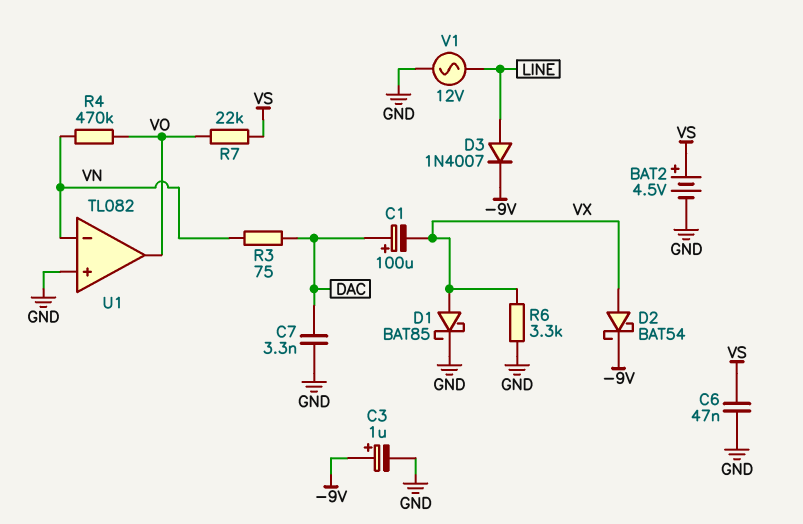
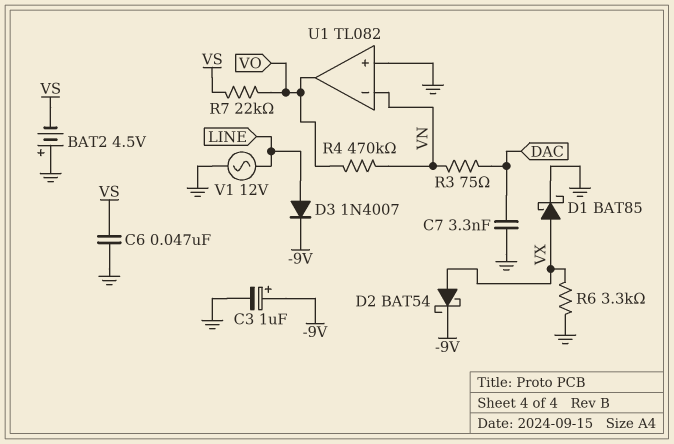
BAT2: 4.5V (plus VS, minus GND) -> 4.5V (plus GND, minus VS)
C1: 100uF (plus DAC, minus VX) -> none

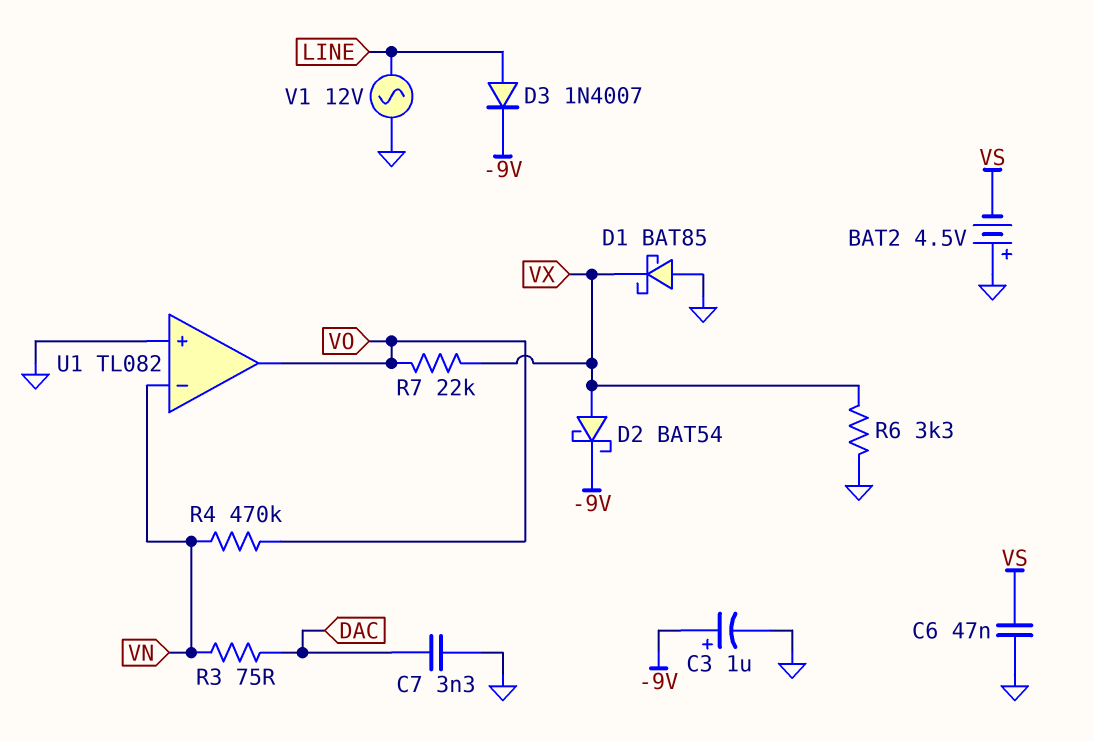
D1: schottky BAT85 (A VX, K GND) -> schottky BAT85 (A GND, K VX)
R7: 22k (VO, VS) -> 22k (VO, VX)

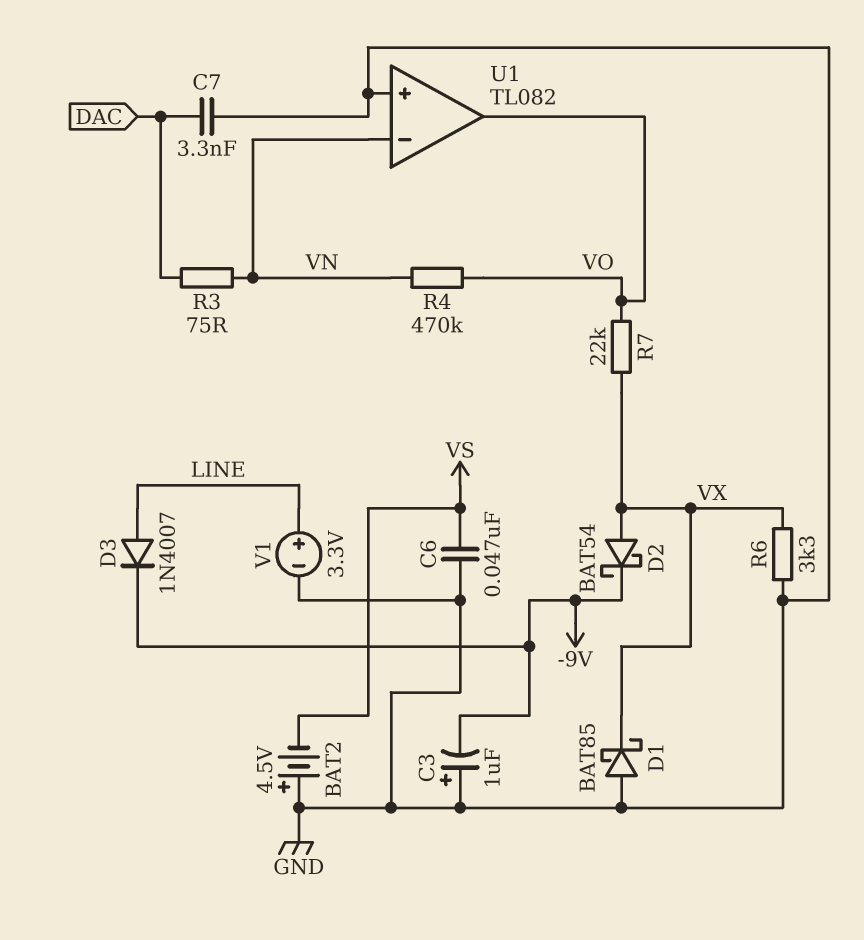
C3: 1uF (plus -9V, minus GND) -> 1uF (plus GND, minus -9V)
V1: AC 12V (GND, LINE) -> 3.3V (plus LINE, minus GND)

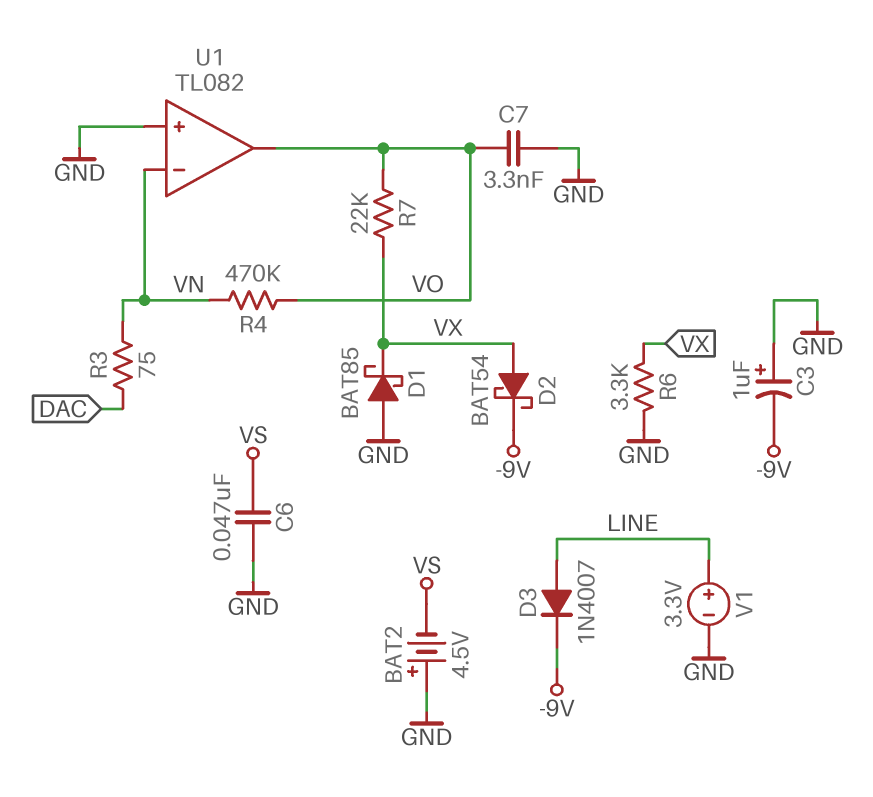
C7: 3.3nF (DAC, GND) -> 3.3nF (GND, VO)

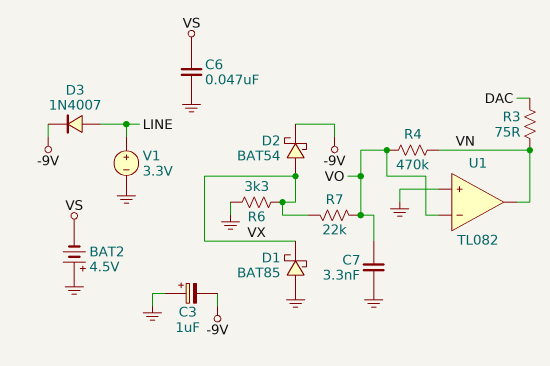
U1 pin in-: VN -> VO
U1 pin out: VO -> VN

